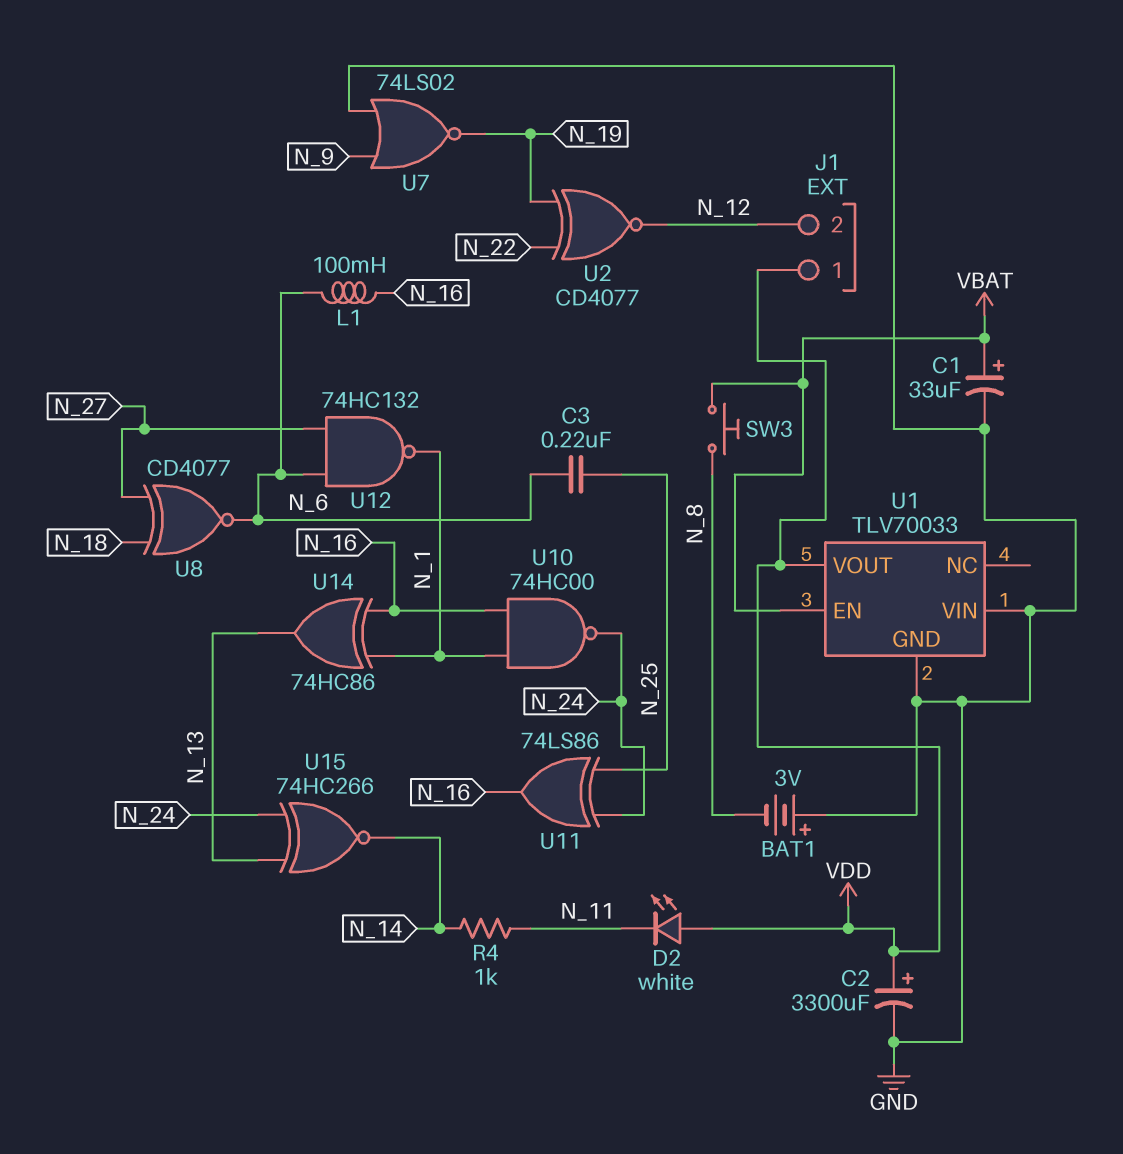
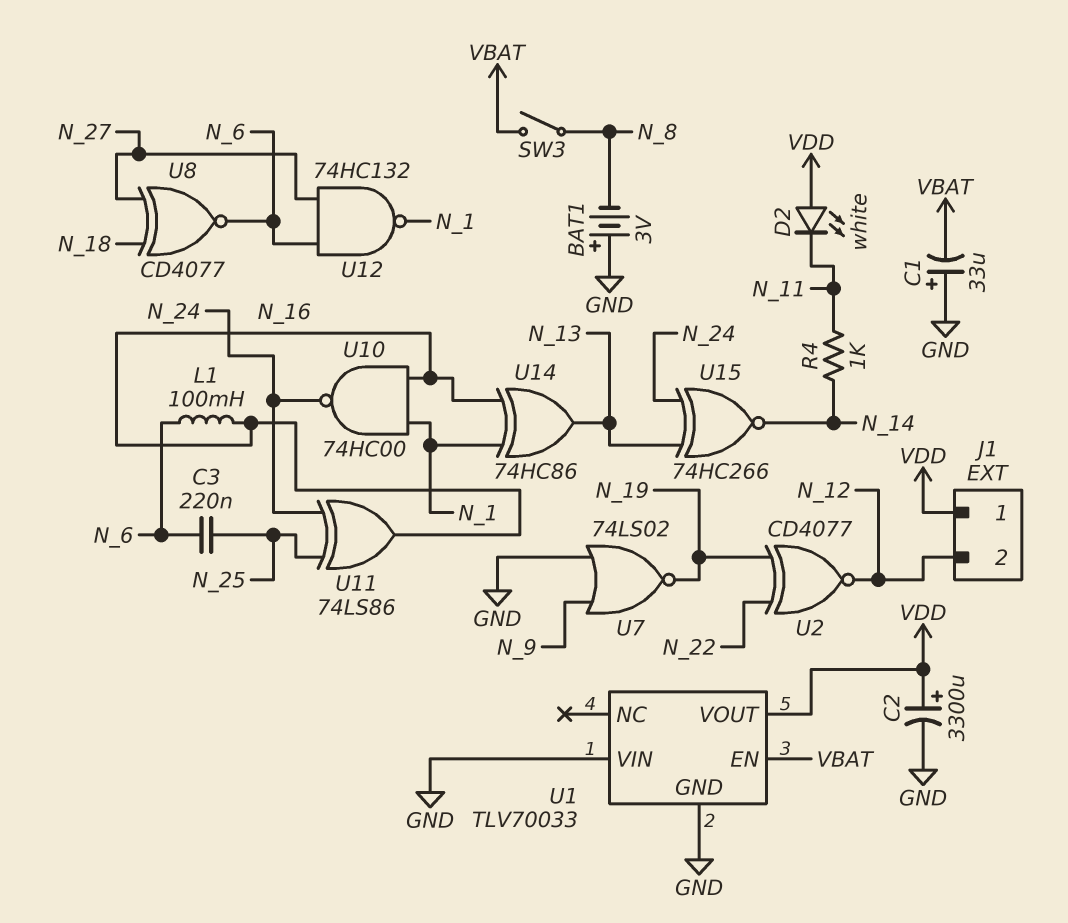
C1: 33uF (plus VBAT, minus GND) -> 33uF (plus GND, minus VBAT)
SW3: button (N_8, VBAT) -> switch (N_8, VBAT)

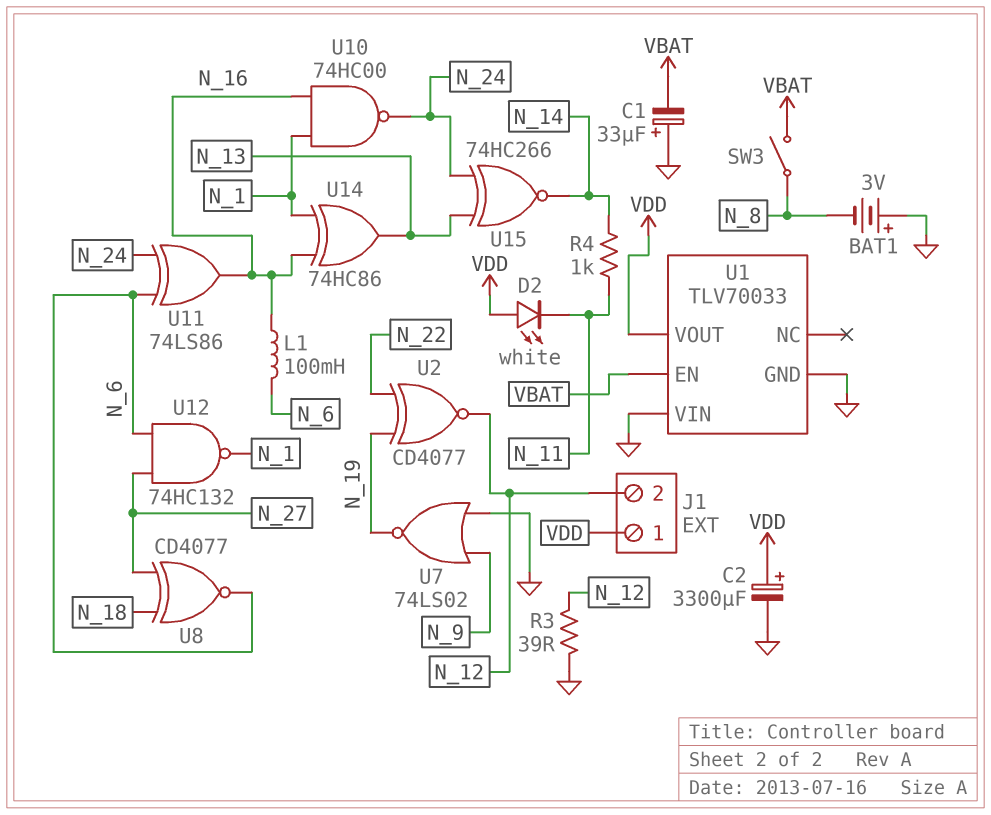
C3: 220nF (N_6, N_25) -> none
R3: none -> 39 (GND, N_12)
U11: XOR 74LS86 (in N_24, in N_25, out N_16) -> XOR 74LS86 (in N_6, in N_24, out N_16)

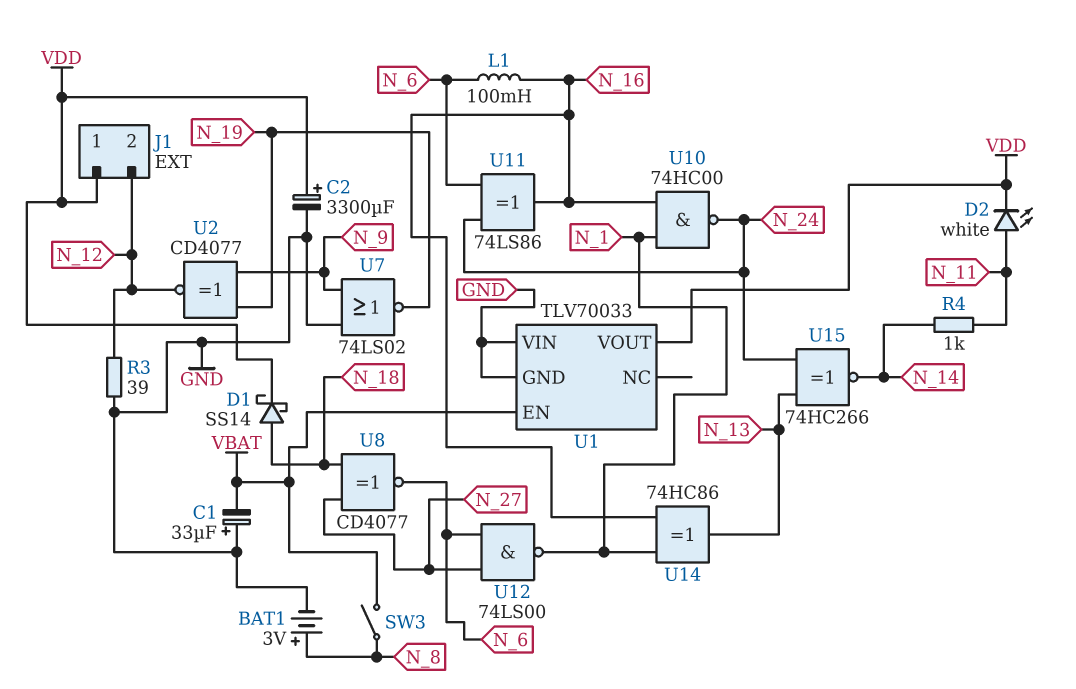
BAT1: 3V (plus GND, minus N_8) -> 3V (plus N_8, minus GND)
D1: none -> schottky SS14 (A N_18, K VDD)
D2: LED white (A VDD, K N_11) -> LED white (A N_11, K VDD)
U2: XNOR CD4077 (in N_19, in N_22, out N_12) -> XNOR CD4077 (in N_9, in N_19, out N_12)
U12: NAND 74HC132 (in N_6, in N_27, out N_1) -> NAND 74LS00 (in N_6, in N_27, out N_1)

